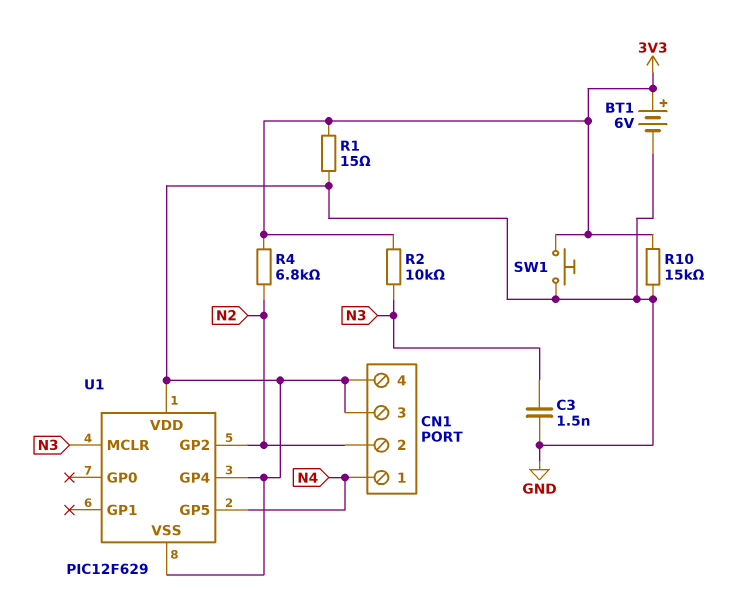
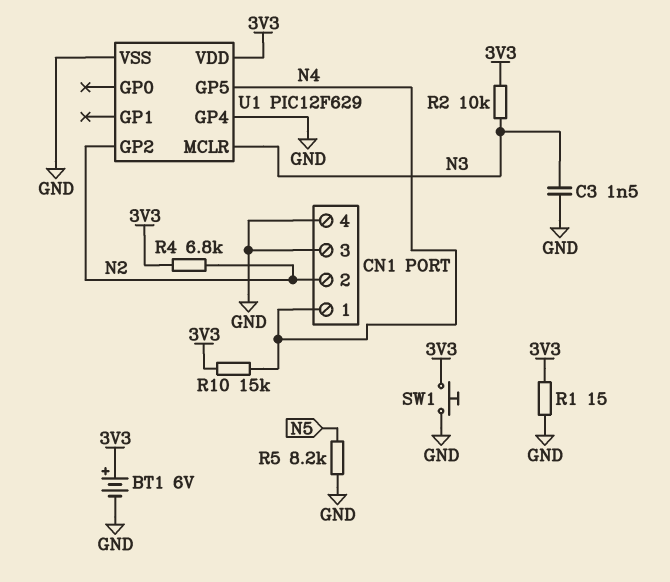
R5: none -> 8.2k (GND, N5)
R10: 15k (3V3, GND) -> 15k (3V3, N4)
U1 pin VDD: GND -> 3V3

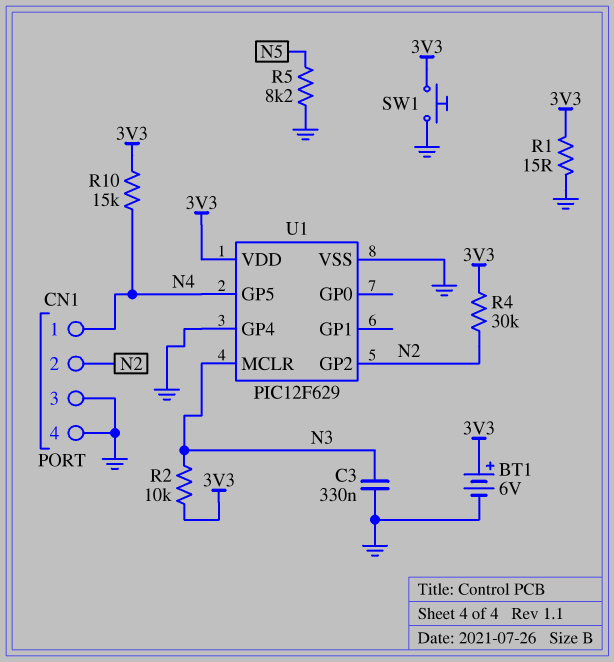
C3: 1.5nF (GND, N3) -> 330nF (GND, N3)
R4: 6.8k (3V3, N2) -> 30k (3V3, N2)

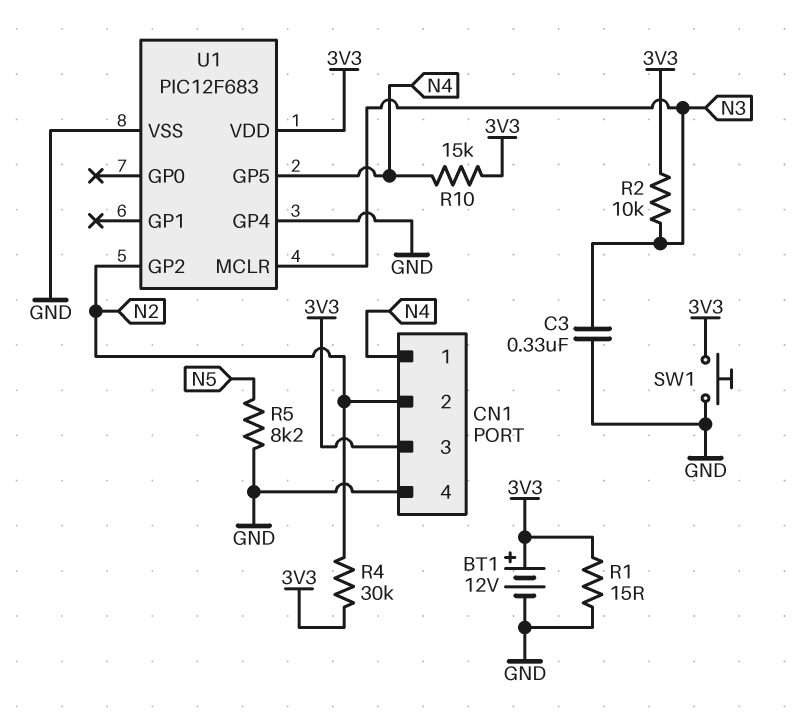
BT1: 6V (plus 3V3, minus GND) -> 12V (plus 3V3, minus GND)
CN1 pin 3: GND -> 3V3
U1: PIC12F629 -> PIC12F683

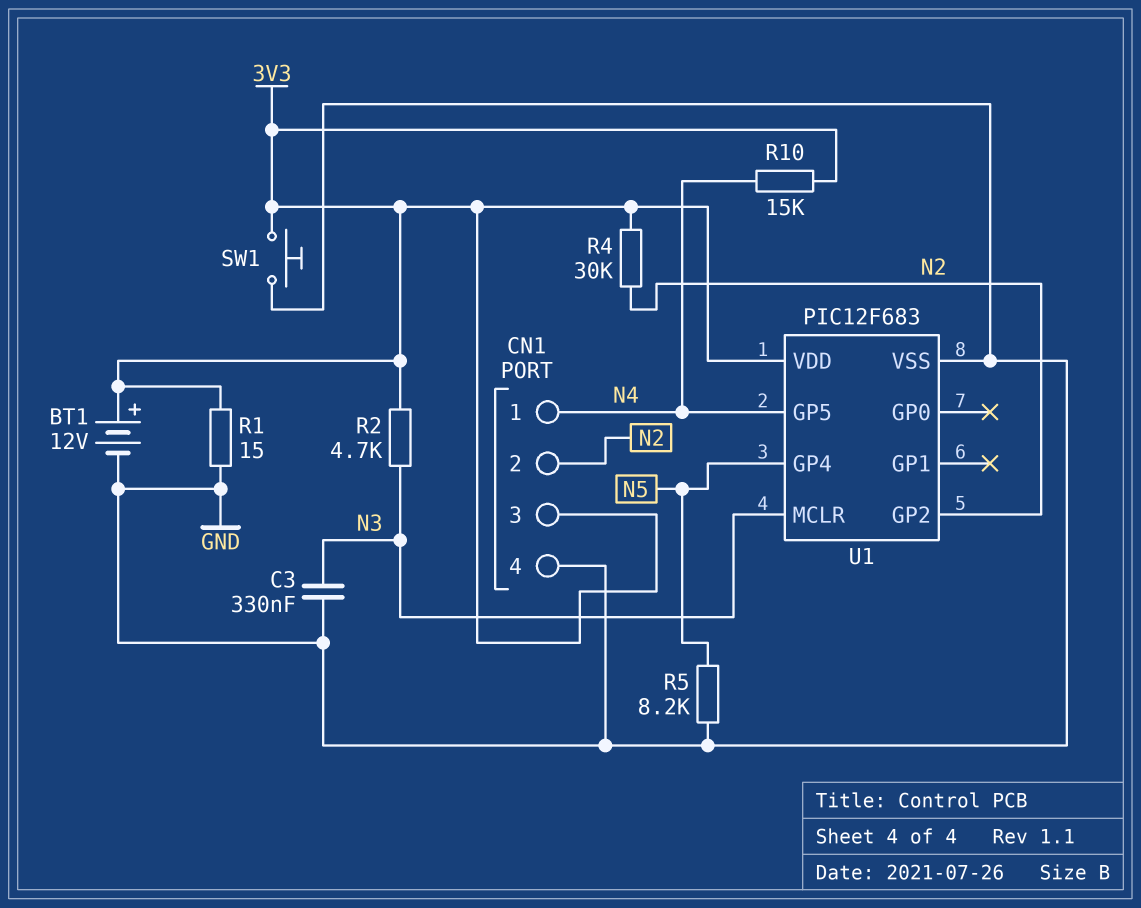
R2: 10k (3V3, N3) -> 4.7k (3V3, N3)
U1 pin GP4: GND -> N5

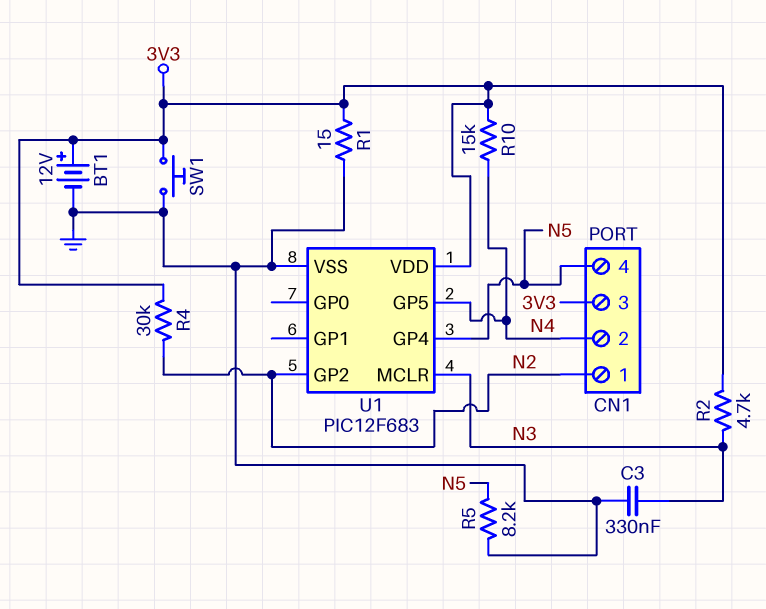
CN1 pin 1: N4 -> N2
CN1 pin 2: N2 -> N4
CN1 pin 4: GND -> N5

